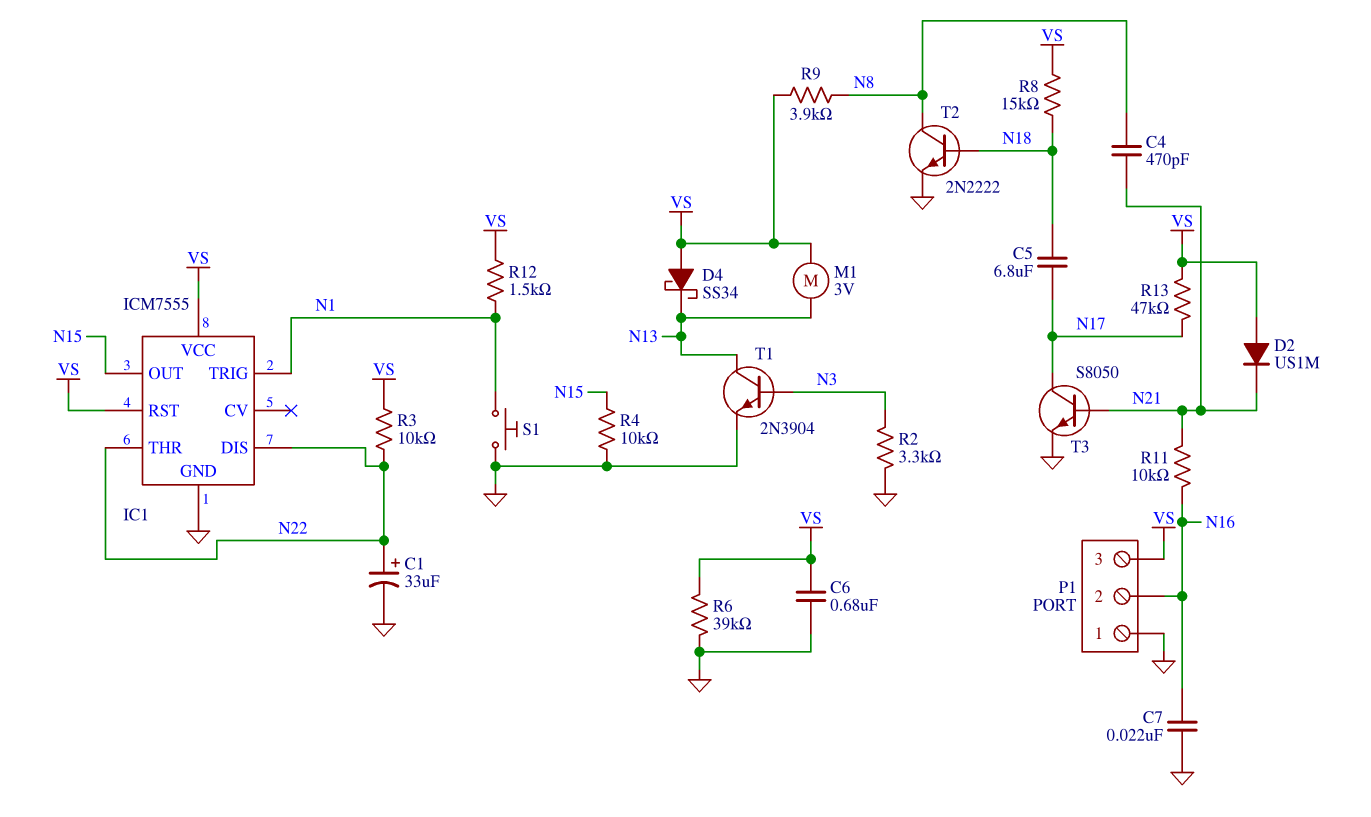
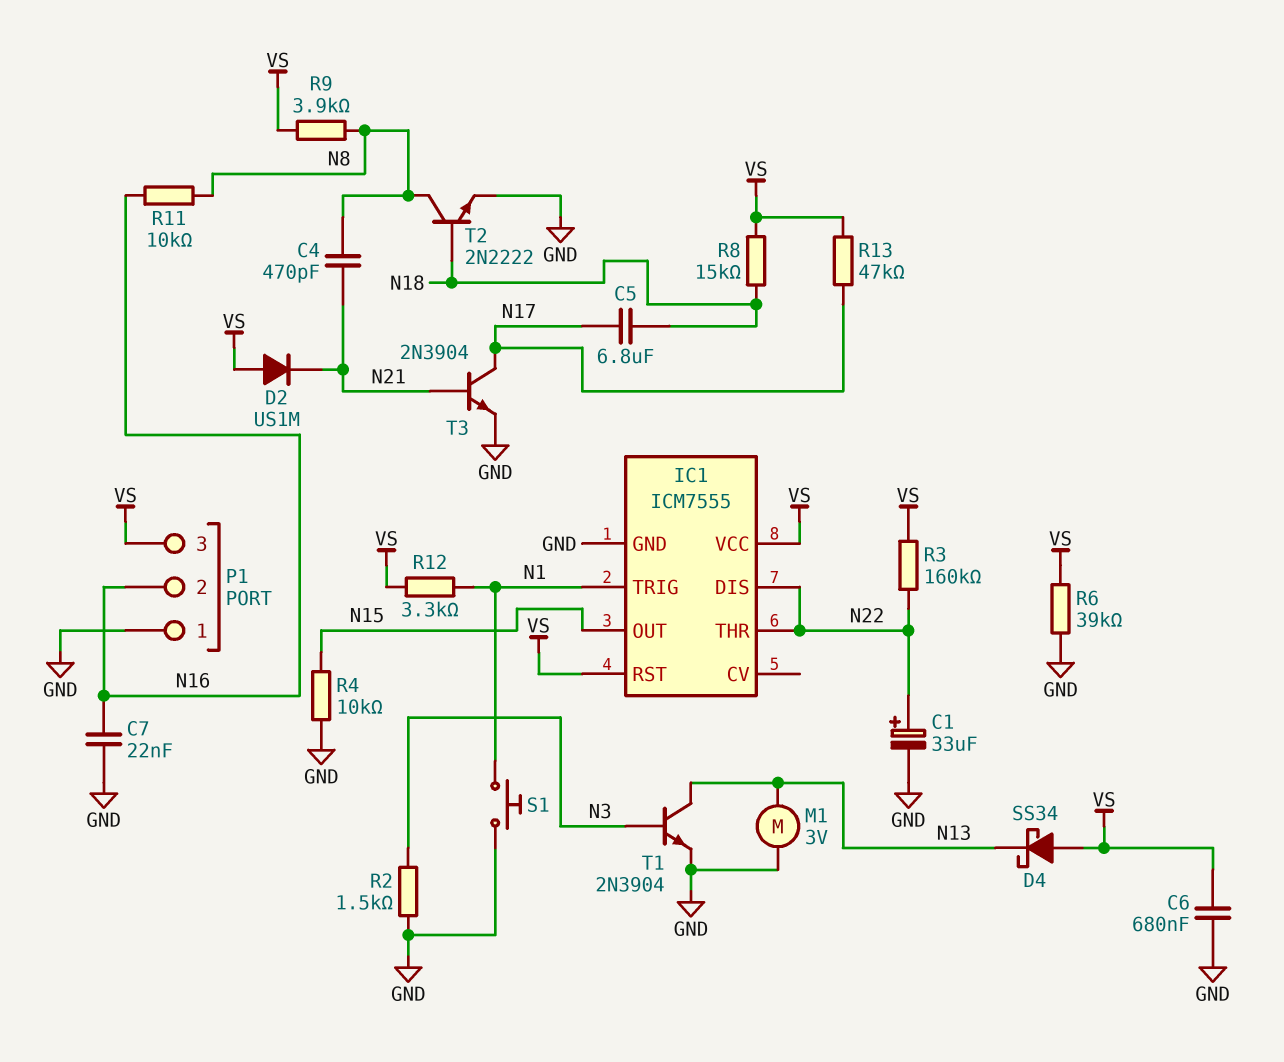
M1: motor 3V (N13, VS) -> motor 3V (GND, N13)
R2: 3.3k (GND, N3) -> 1.5k (GND, N3)
R3: 10k (N22, VS) -> 160k (N22, VS)
R11: 10k (N16, N21) -> 10k (N8, N16)
R12: 1.5k (N1, VS) -> 3.3k (N1, VS)
T3: NPN S8050 (B N21, C N17, E GND) -> NPN 2N3904 (B N21, C N17, E GND)

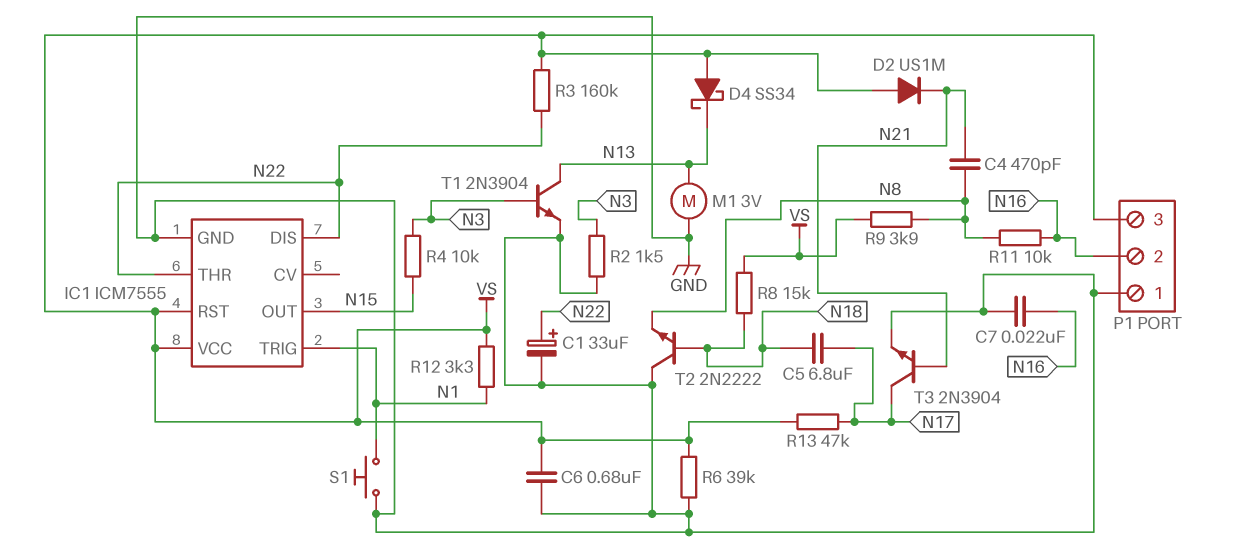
R4: 10k (GND, N15) -> 10k (N3, N15)
T2: NPN 2N2222 (B N18, C N8, E GND) -> NPN 2N2222 (B N18, C GND, E N8)

